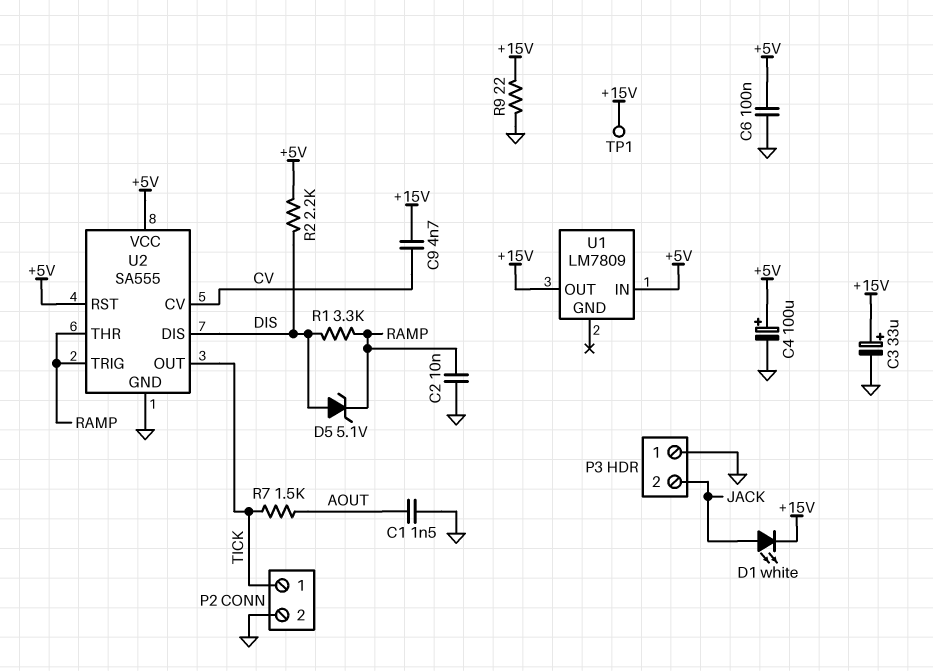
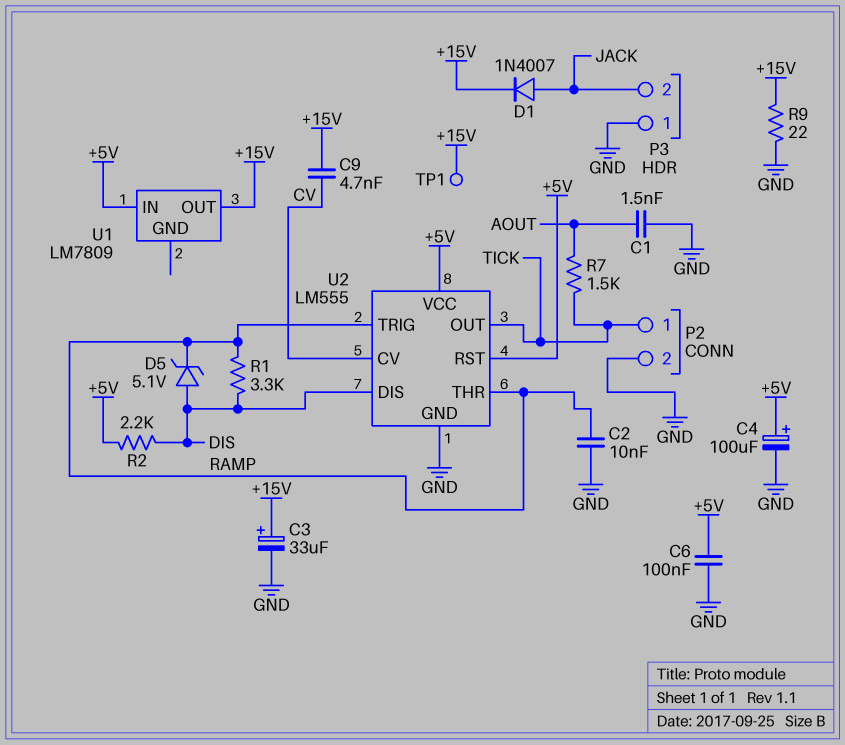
D1: LED white (A JACK, K +15V) -> diode 1N4007 (A JACK, K +15V)
U2: SA555 -> LM555

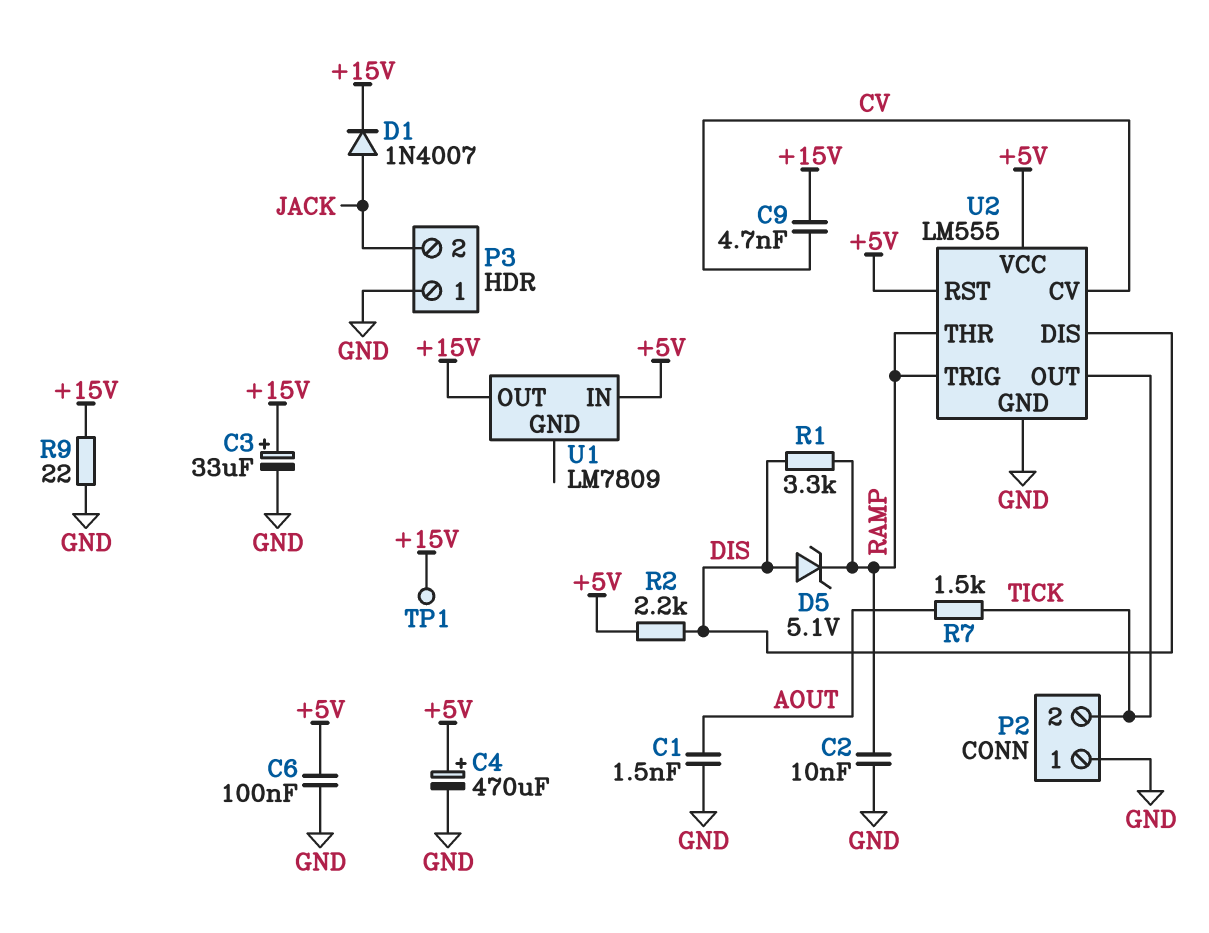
C4: 100uF (plus +5V, minus GND) -> 470uF (plus +5V, minus GND)
P2 pin 1: TICK -> GND
P2 pin 2: GND -> TICK

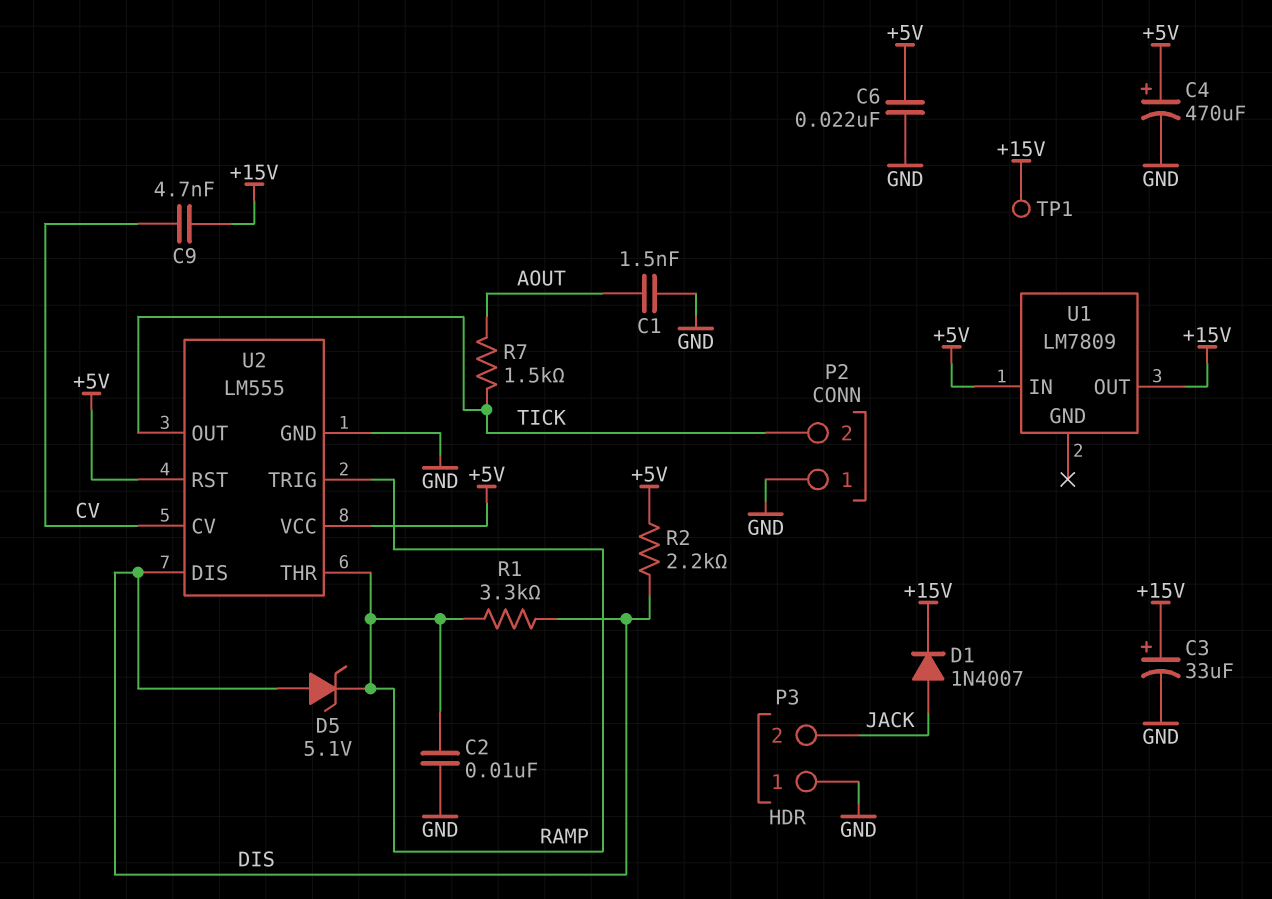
C6: 100nF (+5V, GND) -> 22nF (+5V, GND)
R9: 22 (+15V, GND) -> none

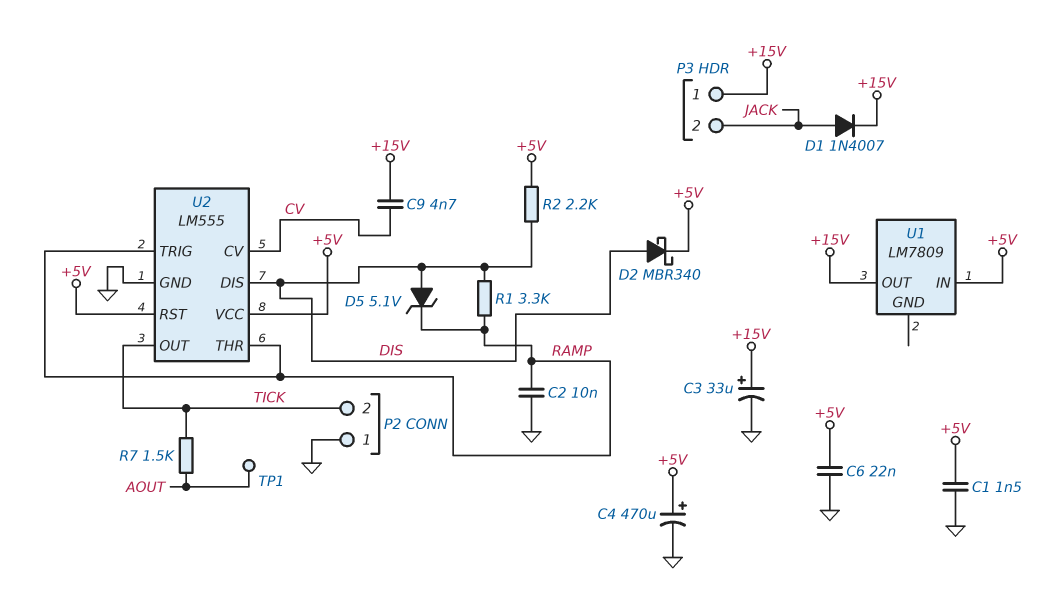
C1: 1.5nF (AOUT, GND) -> 1.5nF (+5V, GND)
D2: none -> schottky MBR340 (A DIS, K +5V)
P3 pin 1: GND -> +15V
TP1: test point (+15V) -> test point (AOUT)

